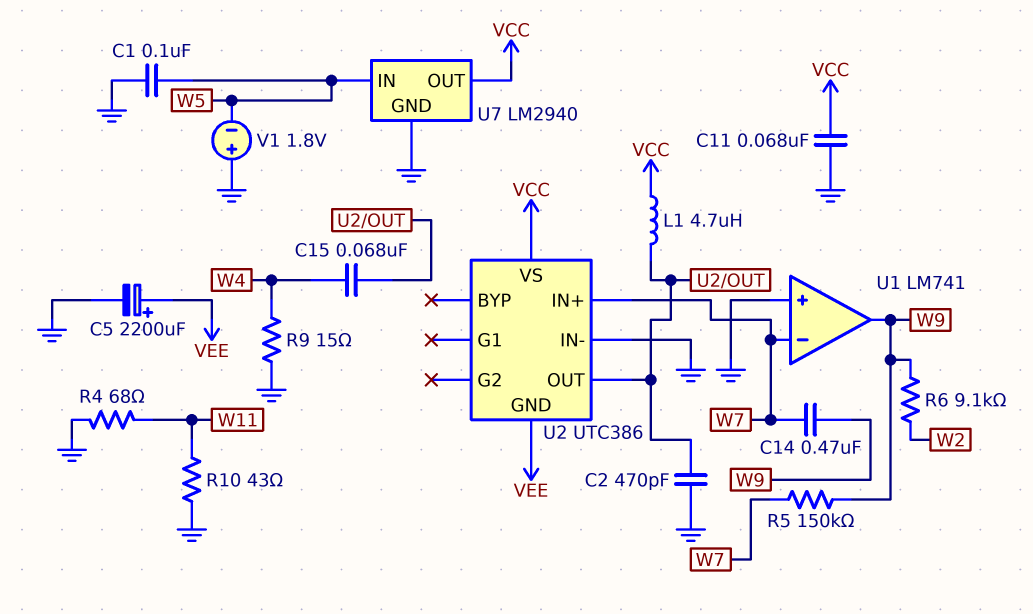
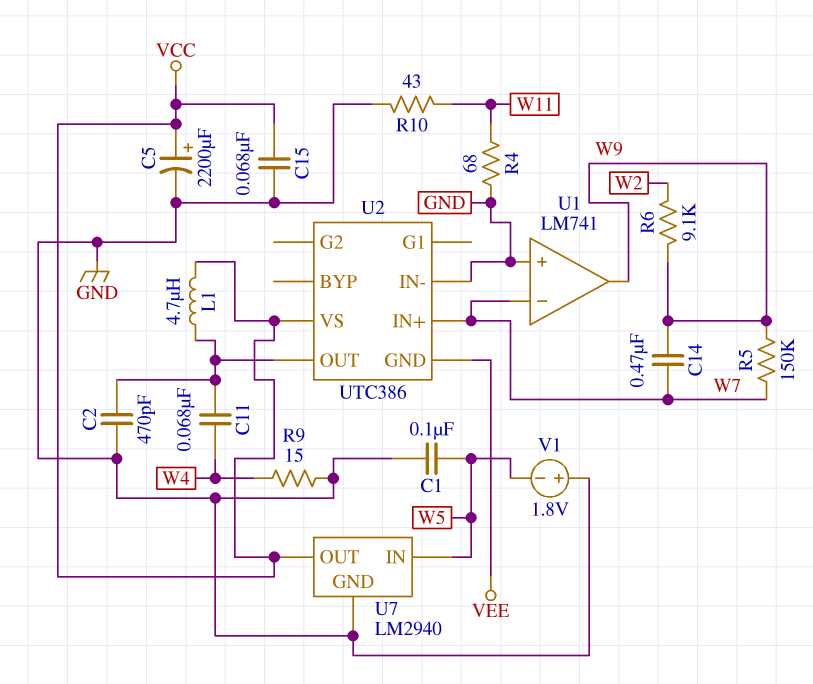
C5: 2200uF (plus VEE, minus GND) -> 2200uF (plus VCC, minus GND)
C11: 68nF (GND, VCC) -> 68nF (U2/OUT, W4)
C15: 68nF (U2/OUT, W4) -> 68nF (GND, VCC)

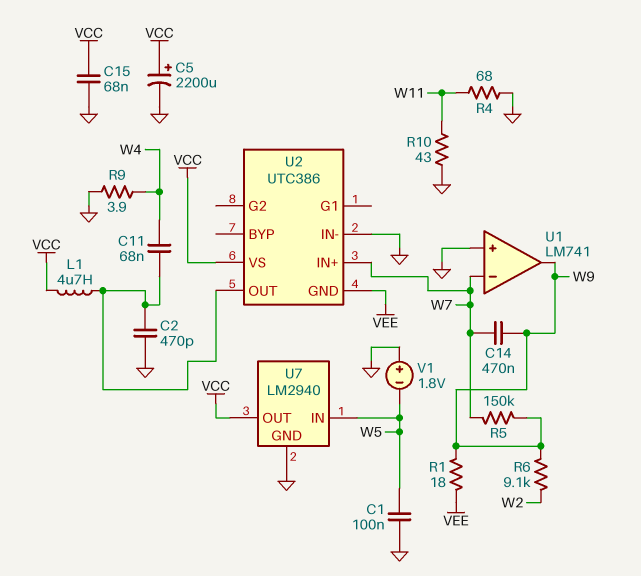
R1: none -> 18 (VEE, W9)
R9: 15 (GND, W4) -> 3.9 (GND, W4)

